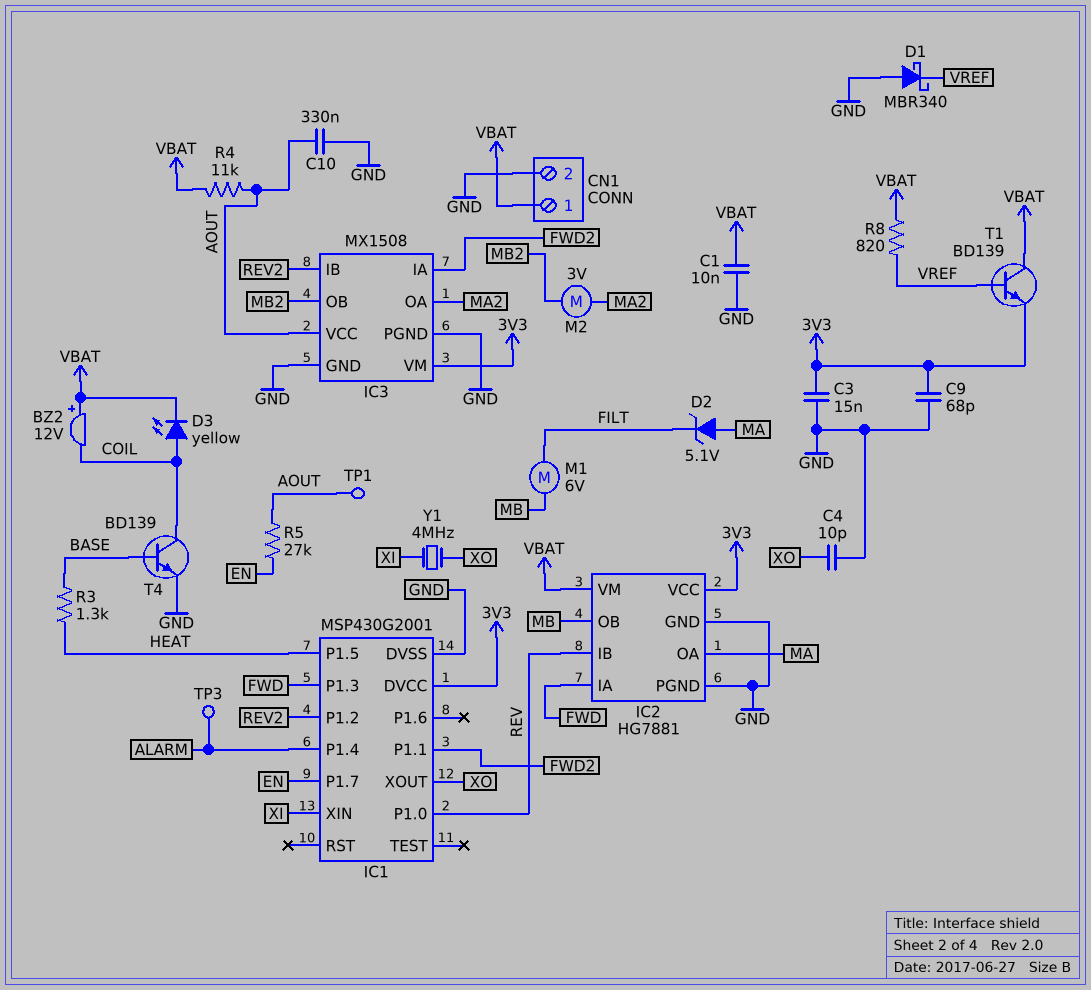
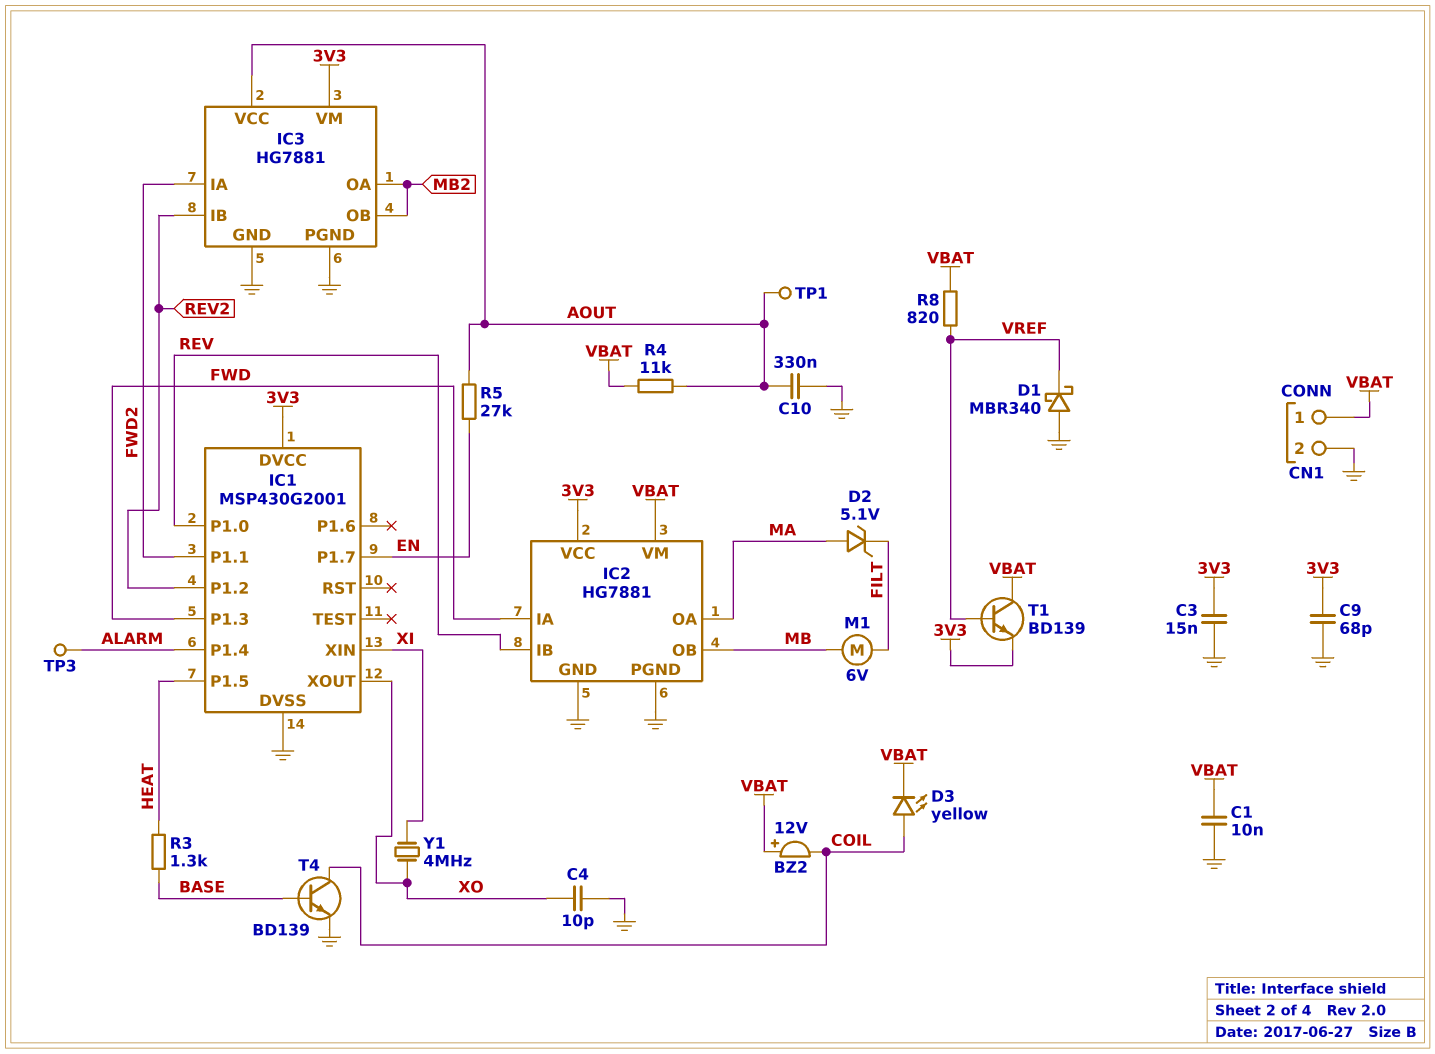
IC3: MX1508 -> HG7881
IC3 pin OA: MA2 -> MB2
M2: motor 3V (MA2, MB2) -> none

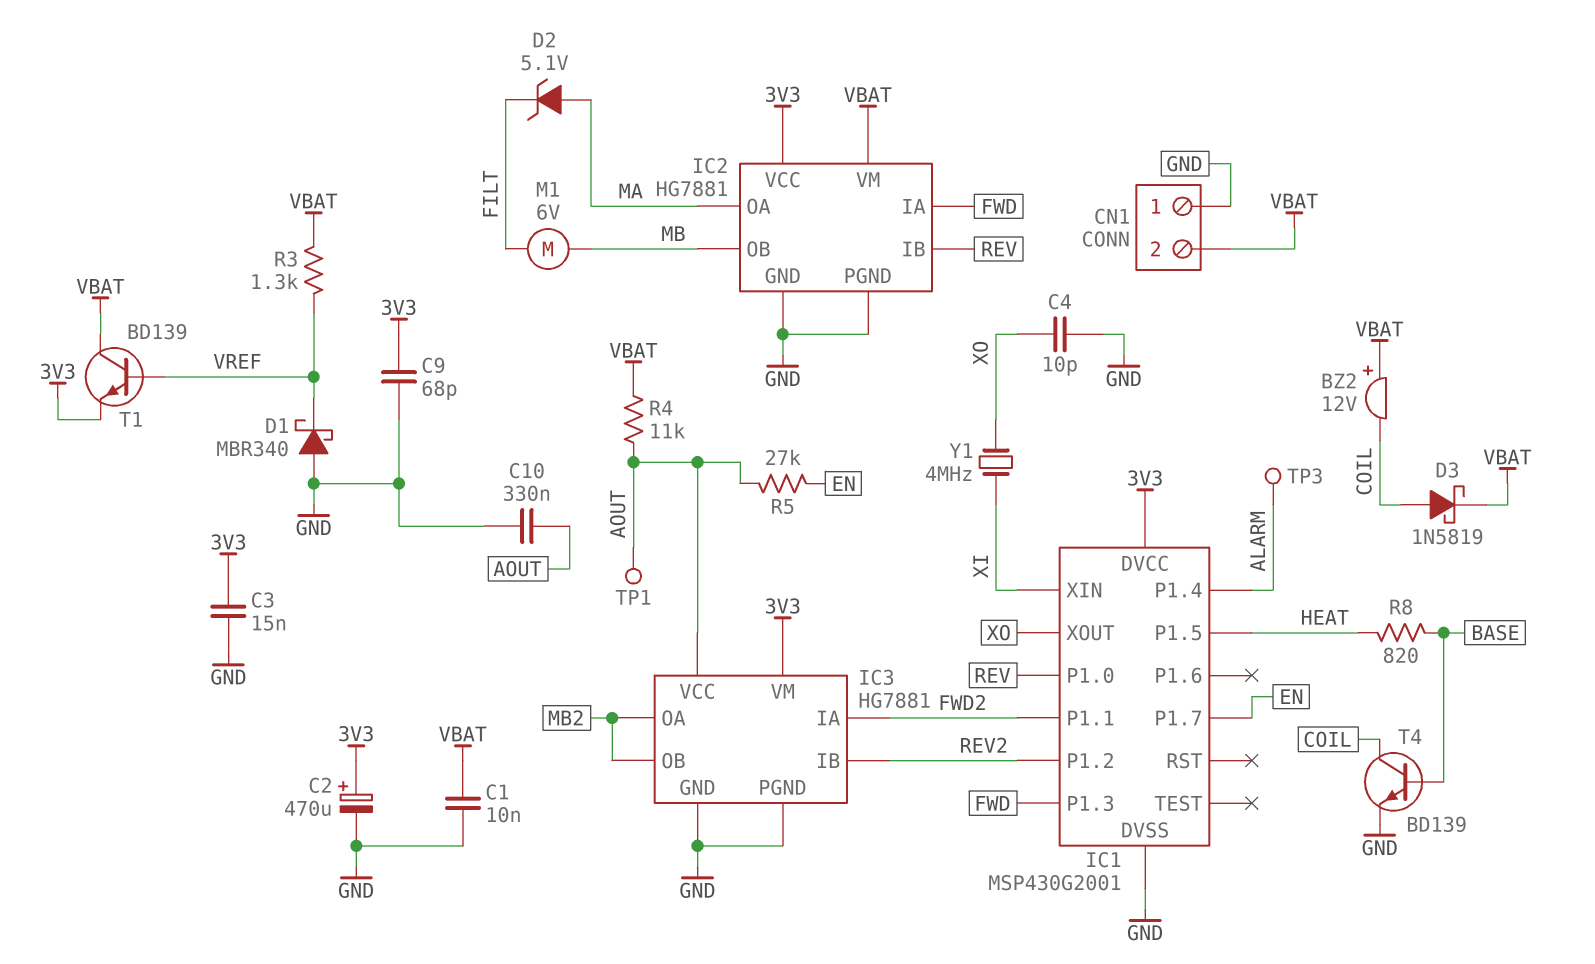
C2: none -> 470uF (plus 3V3, minus GND)
CN1 pin 1: VBAT -> GND
CN1 pin 2: GND -> VBAT
D3: LED yellow (A COIL, K VBAT) -> schottky 1N5819 (A COIL, K VBAT)
R3: 1.3k (BASE, HEAT) -> 1.3k (VBAT, VREF)
R8: 820 (VBAT, VREF) -> 820 (BASE, HEAT)

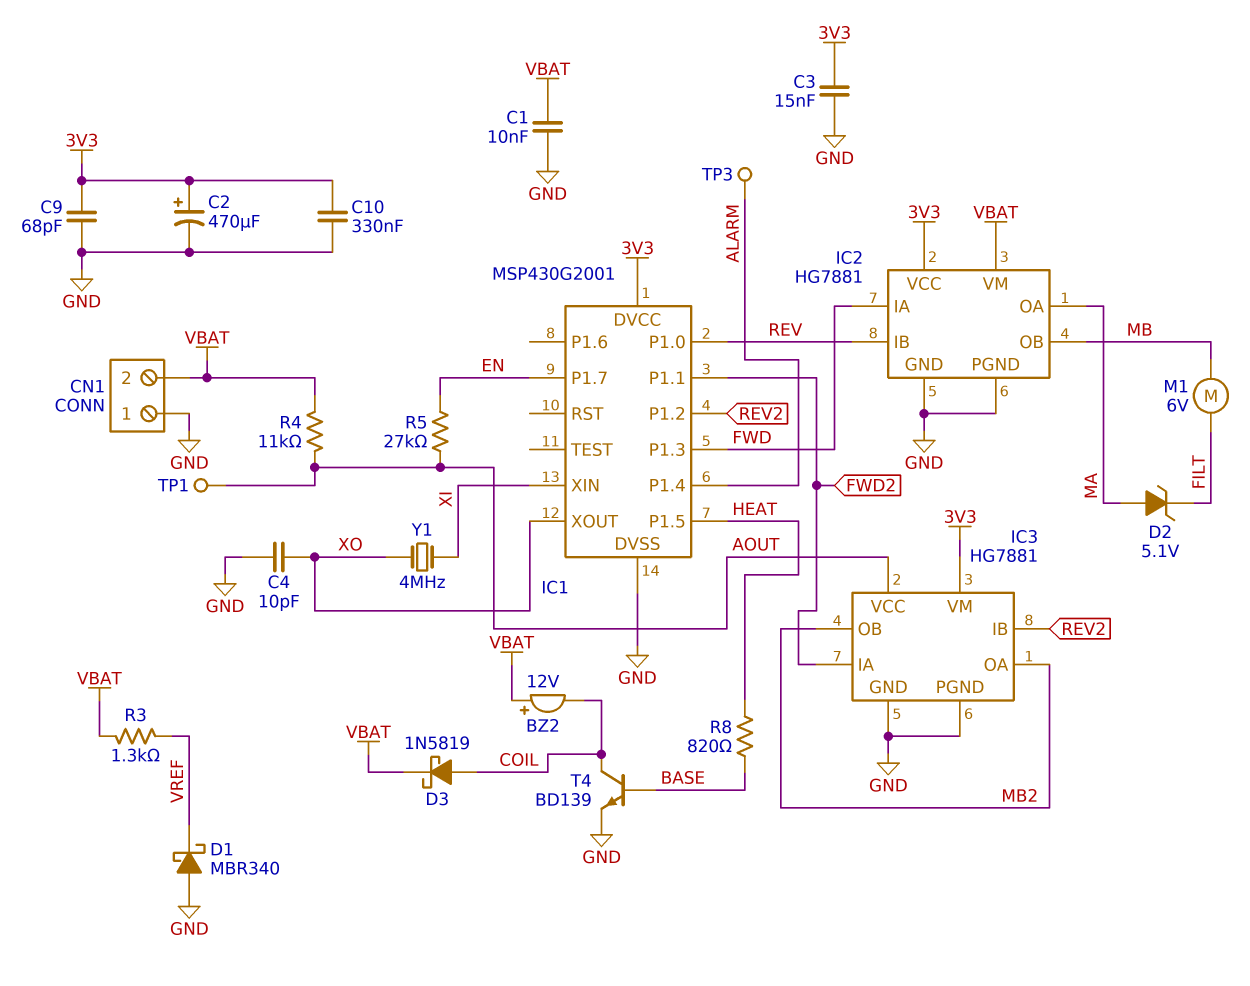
C10: 330nF (AOUT, GND) -> 330nF (3V3, GND)
T1: NPN BD139 (B VREF, C VBAT, E 3V3) -> none

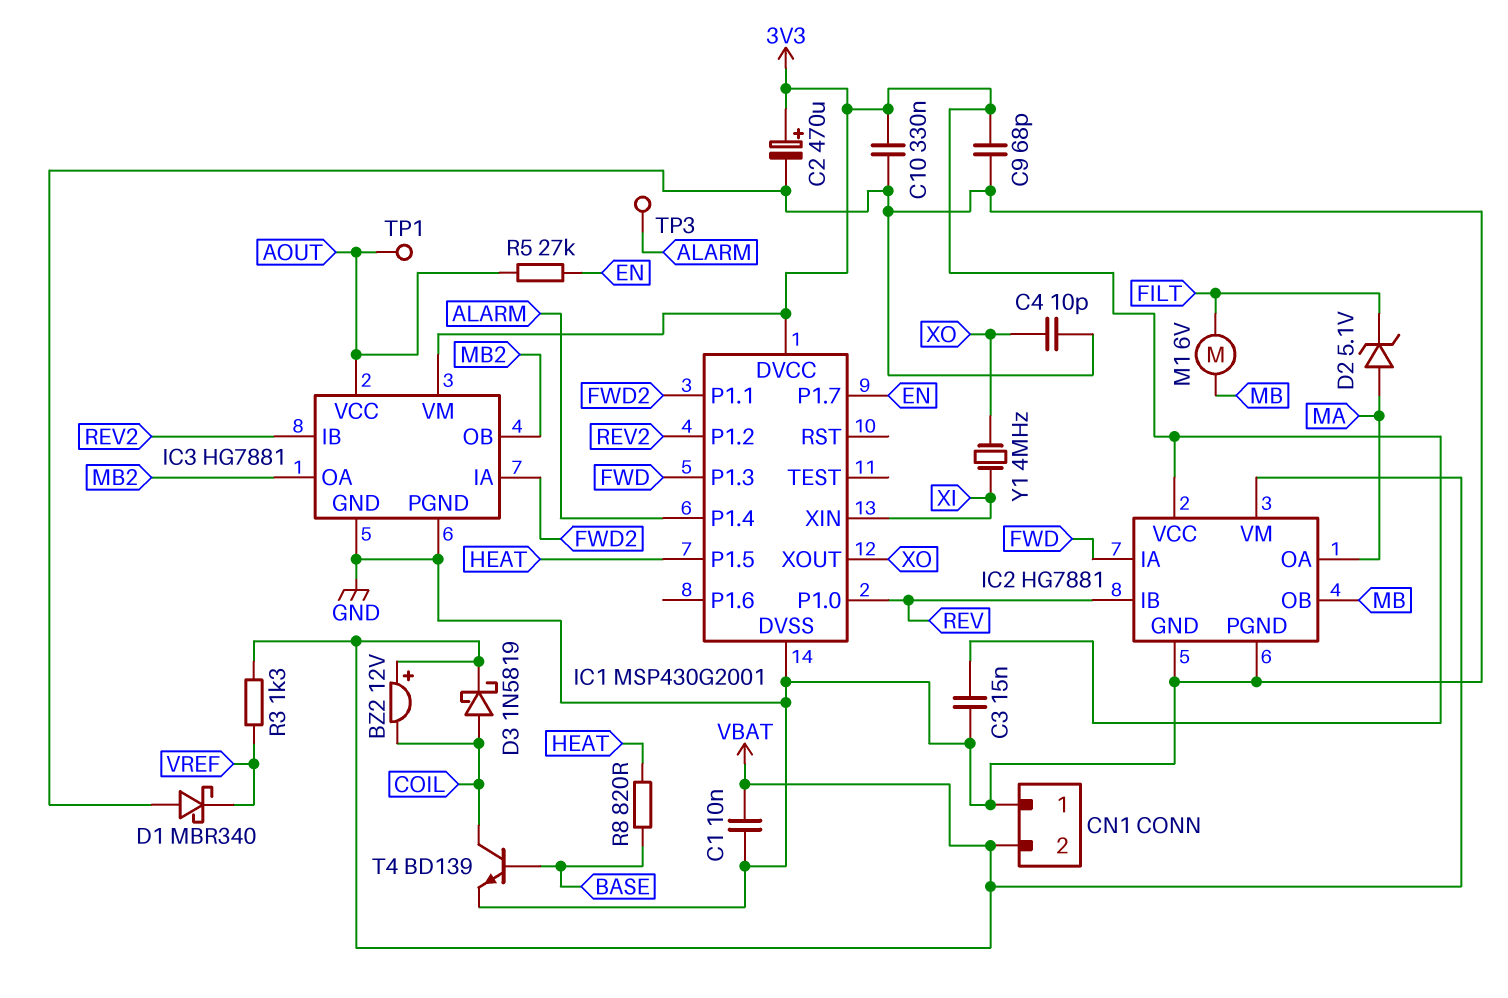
R4: 11k (AOUT, VBAT) -> none

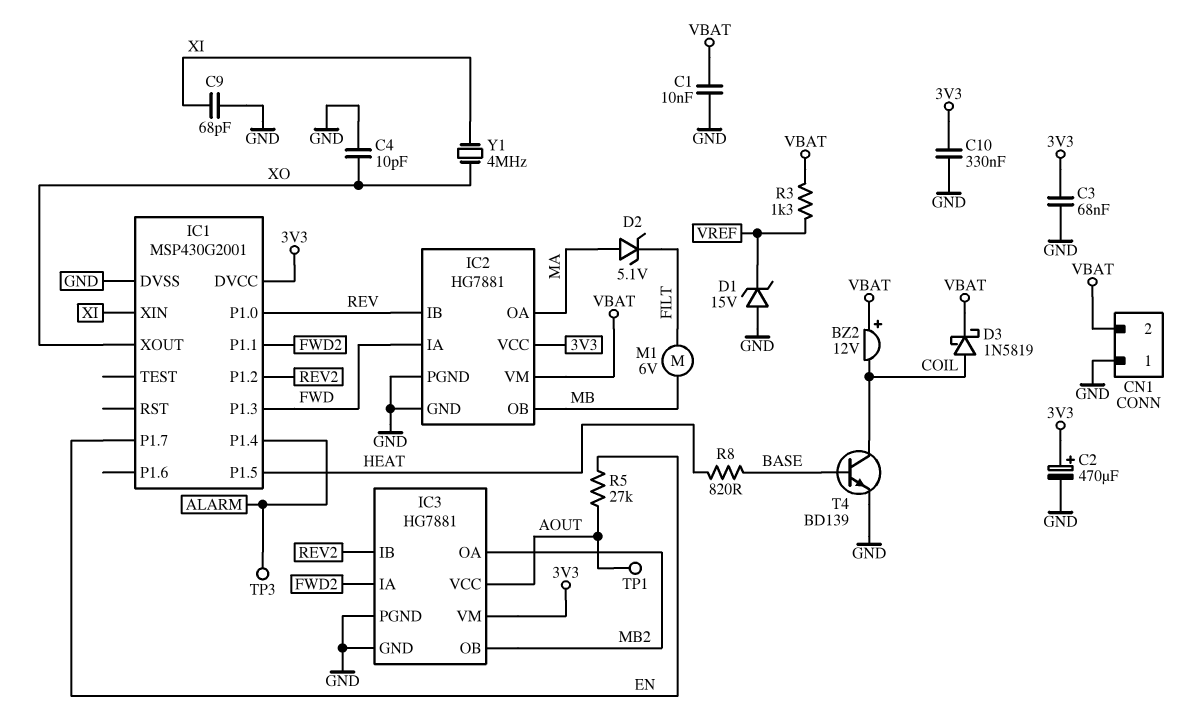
C3: 15nF (3V3, GND) -> 68nF (3V3, GND)
C9: 68pF (3V3, GND) -> 68pF (GND, XI)
D1: schottky MBR340 (A GND, K VREF) -> zener 15V (A GND, K VREF)

